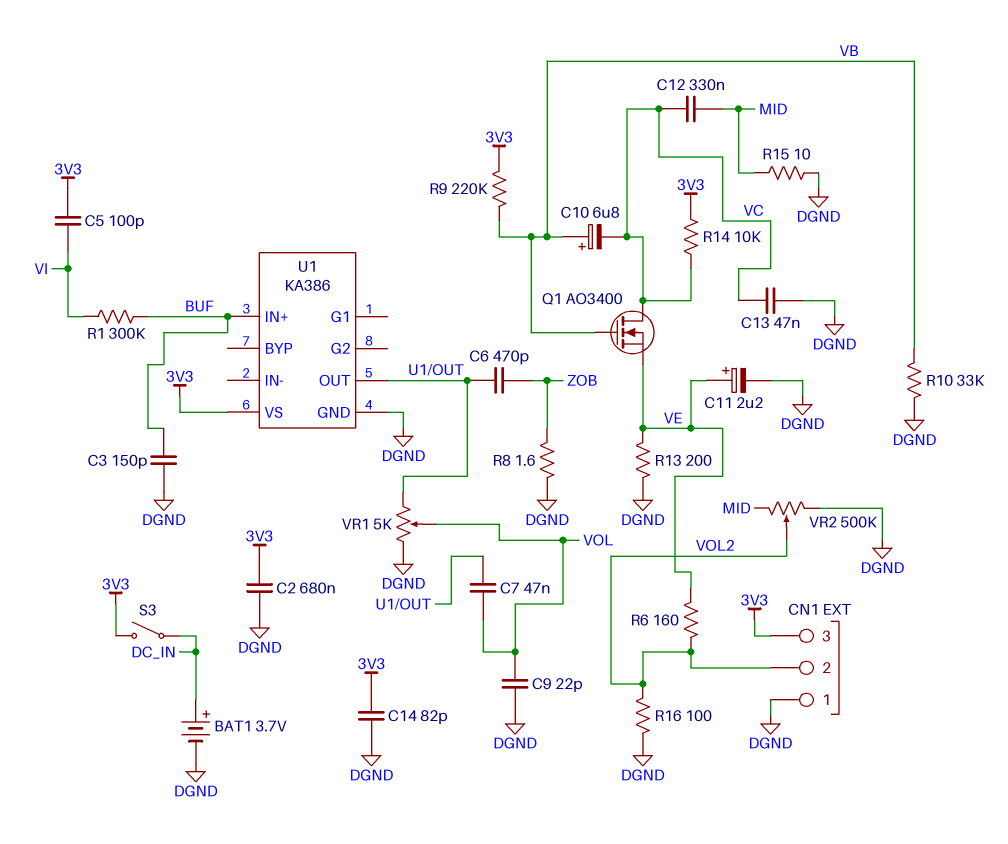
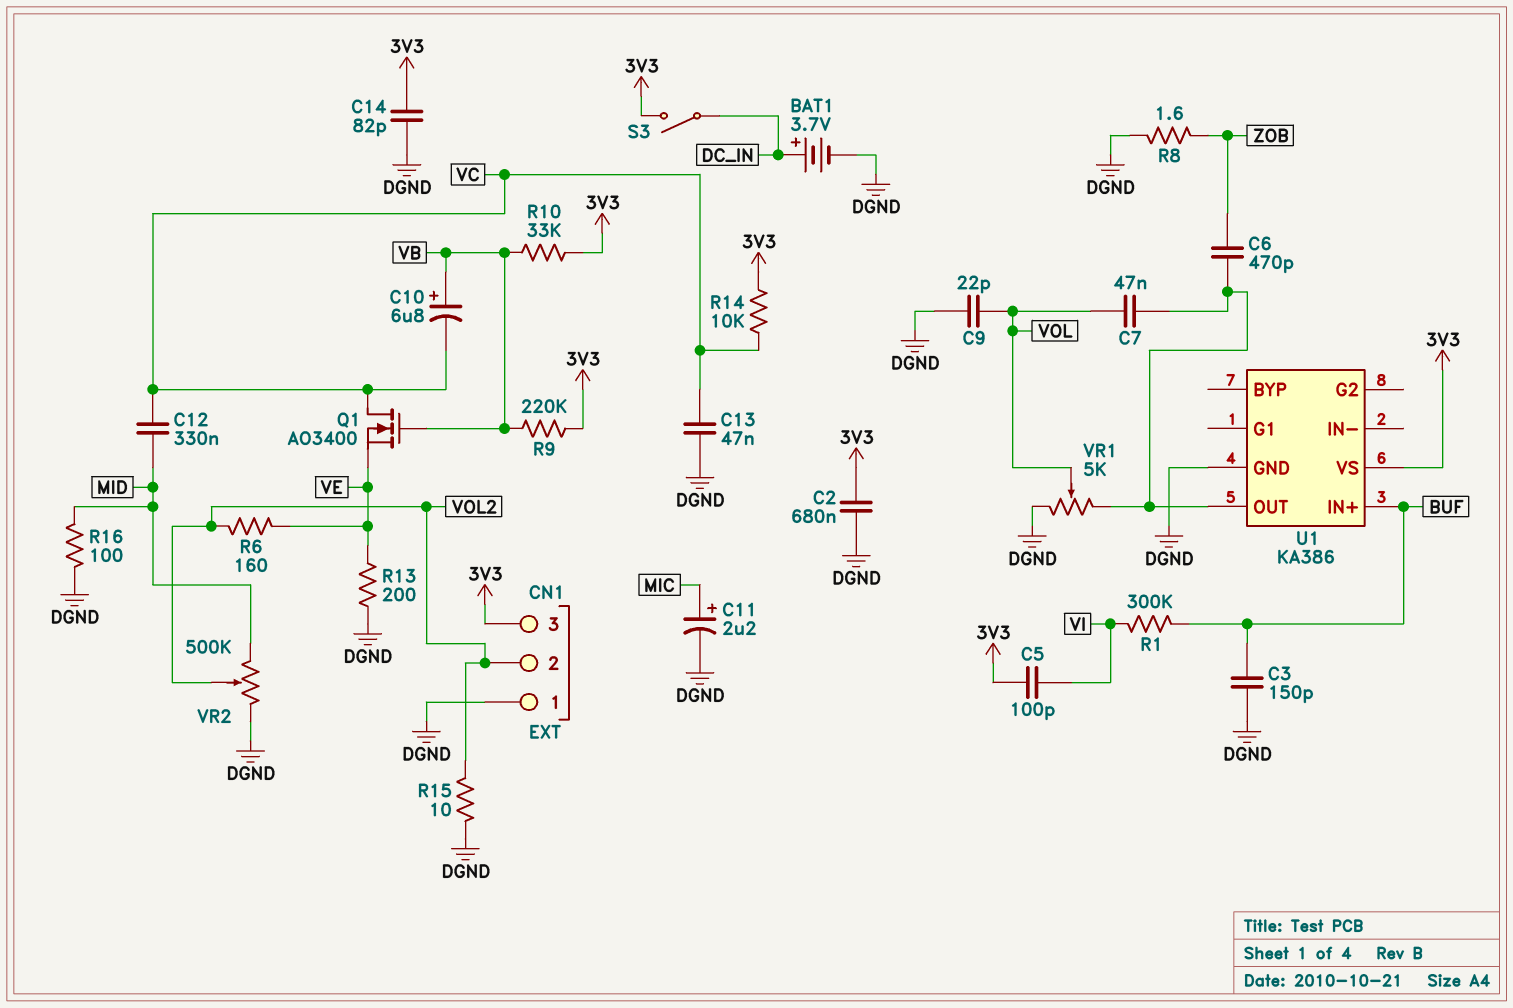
C11: 2.2uF (plus VE, minus DGND) -> 2.2uF (plus MIC, minus DGND)
R10: 33k (DGND, VB) -> 33k (3V3, VB)
R15: 10 (DGND, MID) -> 10 (DGND, VOL2)
R16: 100 (DGND, VOL2) -> 100 (DGND, MID)

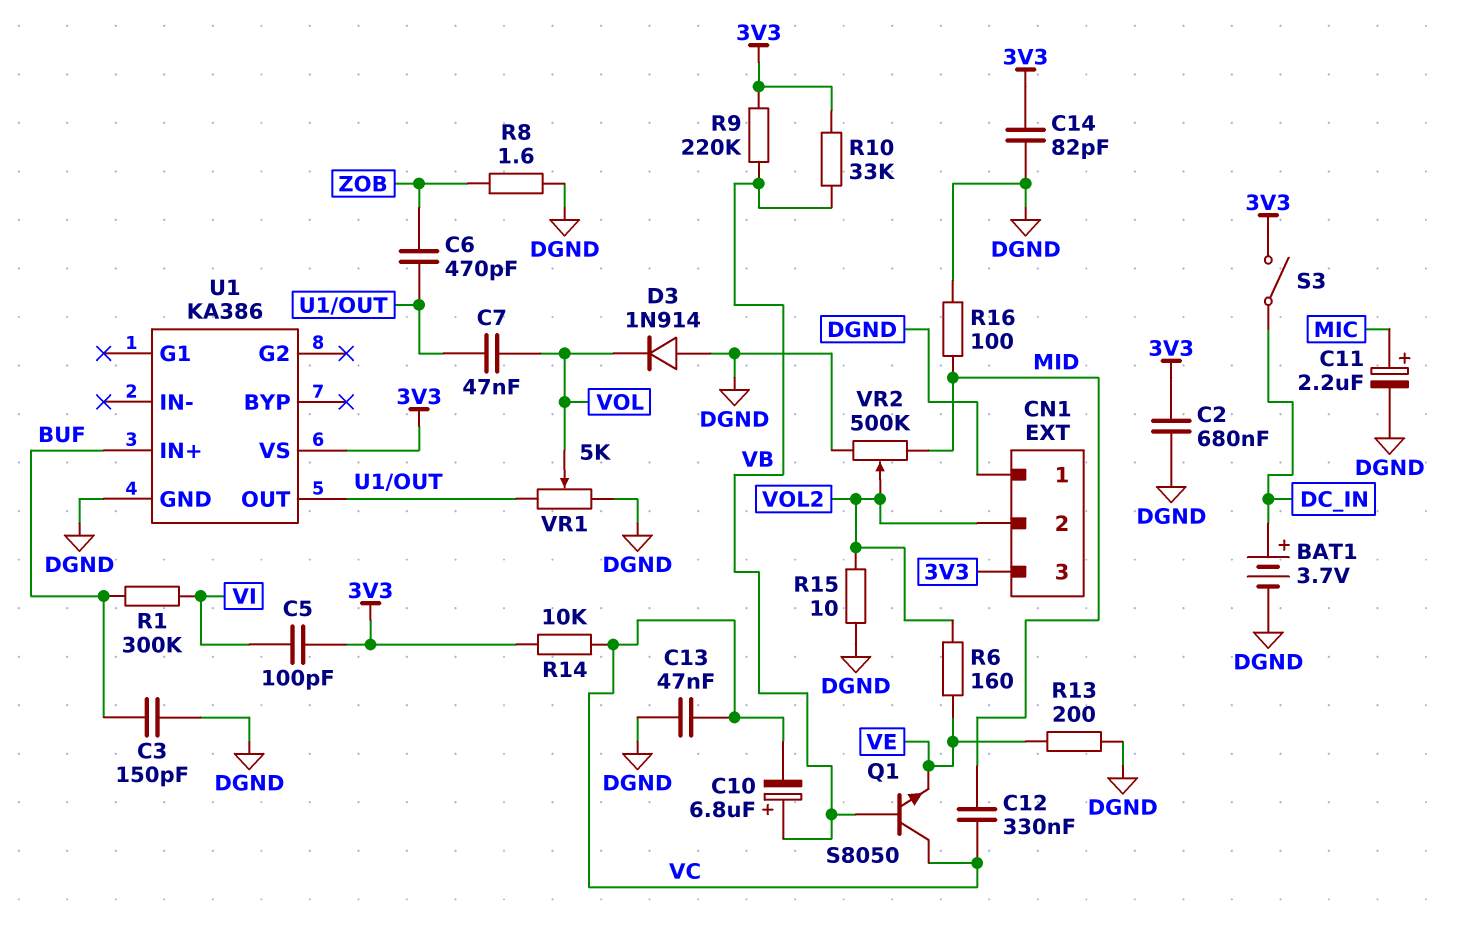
C9: 22pF (DGND, VOL) -> none
D3: none -> diode 1N914 (A DGND, K VOL)
Q1: NMOS AO3400 (G VB, D VC, S VE) -> NPN S8050 (B VB, C VC, E VE)

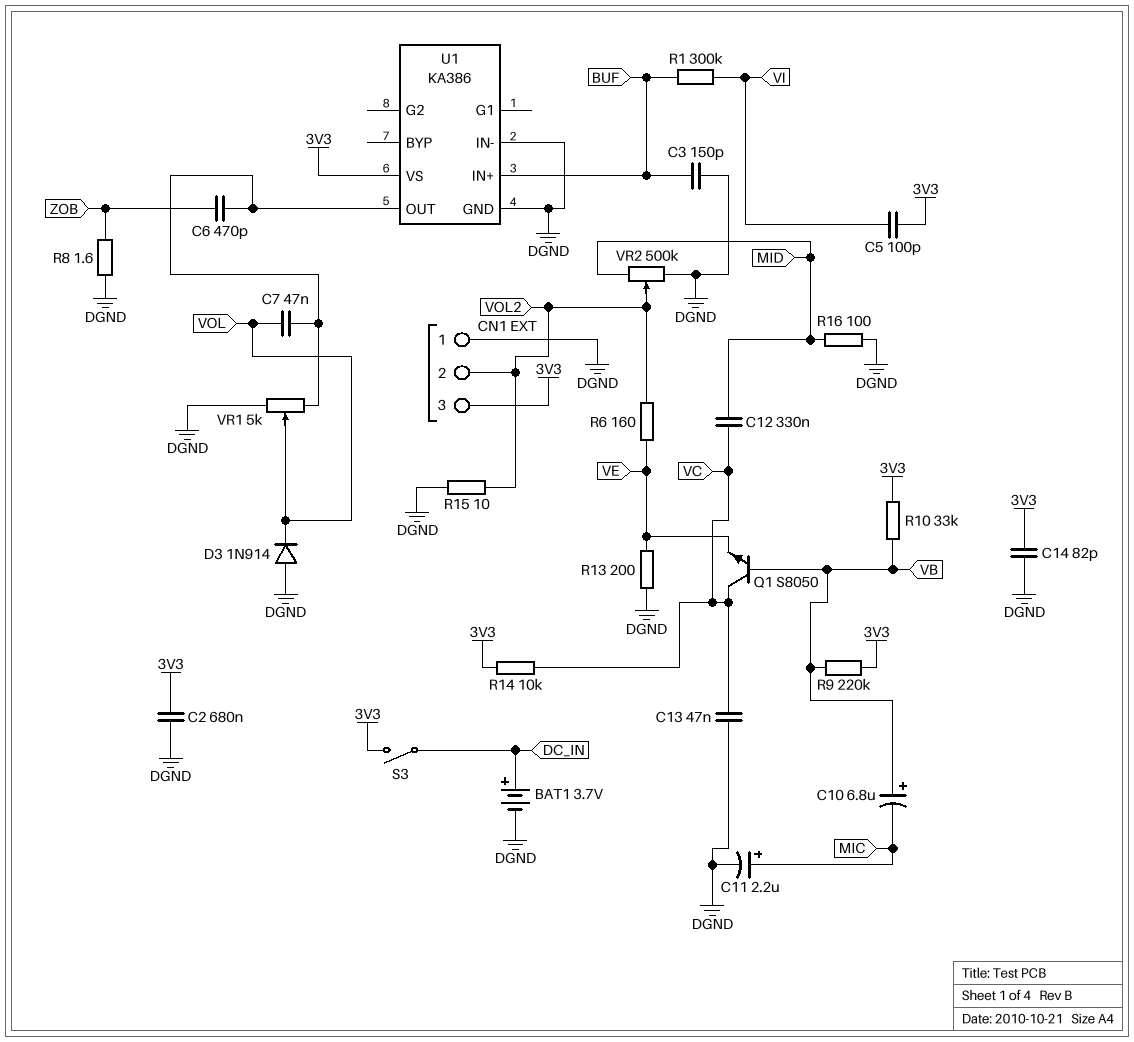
C10: 6.8uF (plus VB, minus VC) -> 6.8uF (plus VB, minus MIC)
U1 pin IN-: none -> DGND

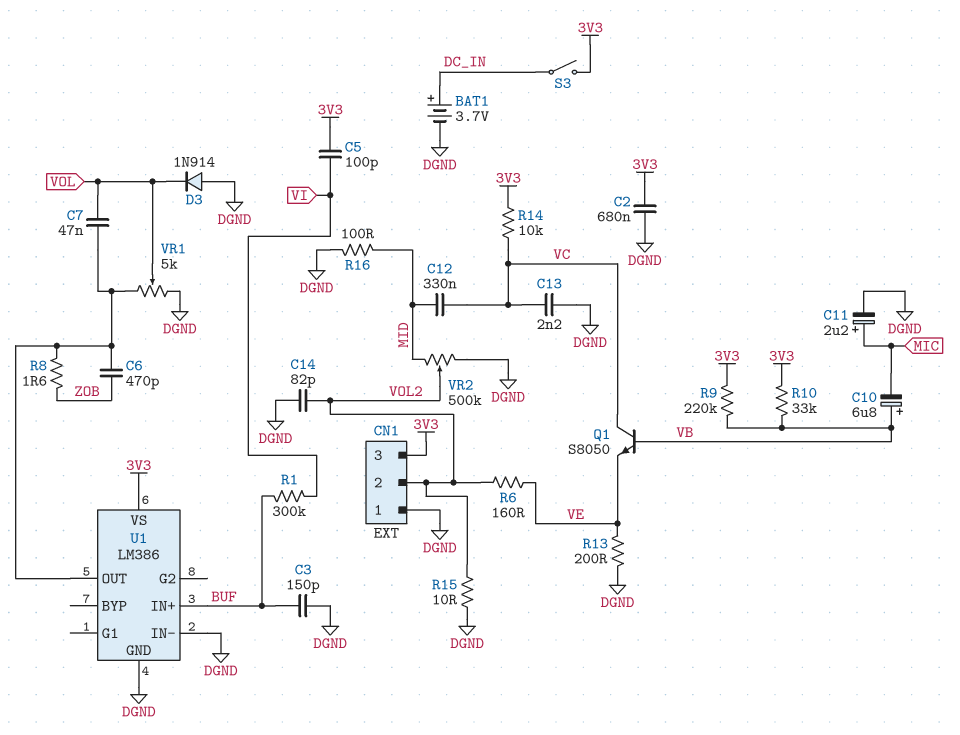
C13: 47nF (DGND, VC) -> 2.2nF (DGND, VC)
C14: 82pF (3V3, DGND) -> 82pF (DGND, VOL2)
R8: 1.6 (DGND, ZOB) -> 1.6 (U1/OUT, ZOB)
U1: KA386 -> LM386

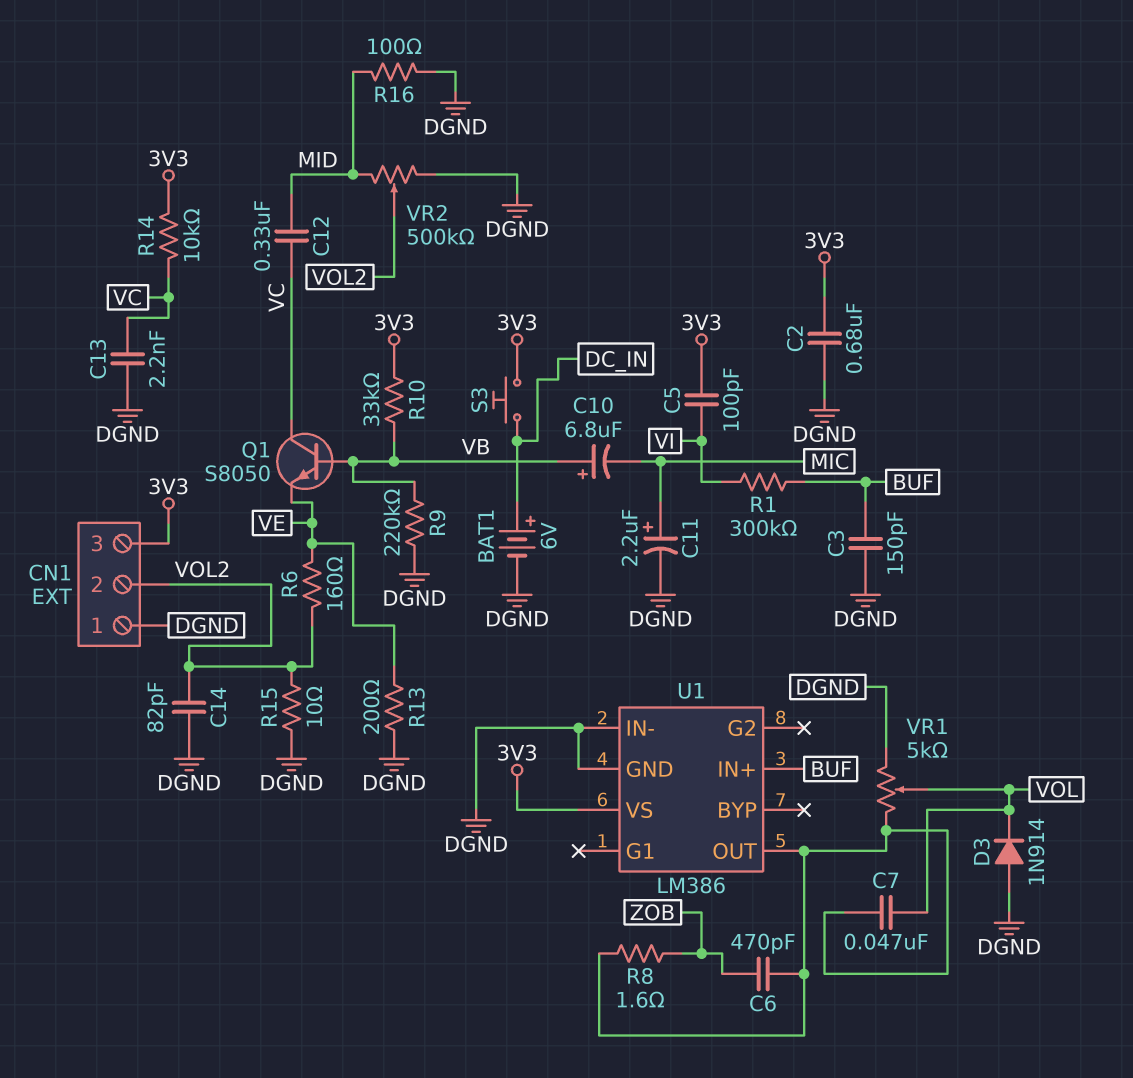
BAT1: 3.7V (plus DC_IN, minus DGND) -> 6V (plus DC_IN, minus DGND)
R9: 220k (3V3, VB) -> 220k (DGND, VB)
S3: switch (3V3, DC_IN) -> button (3V3, DC_IN)

